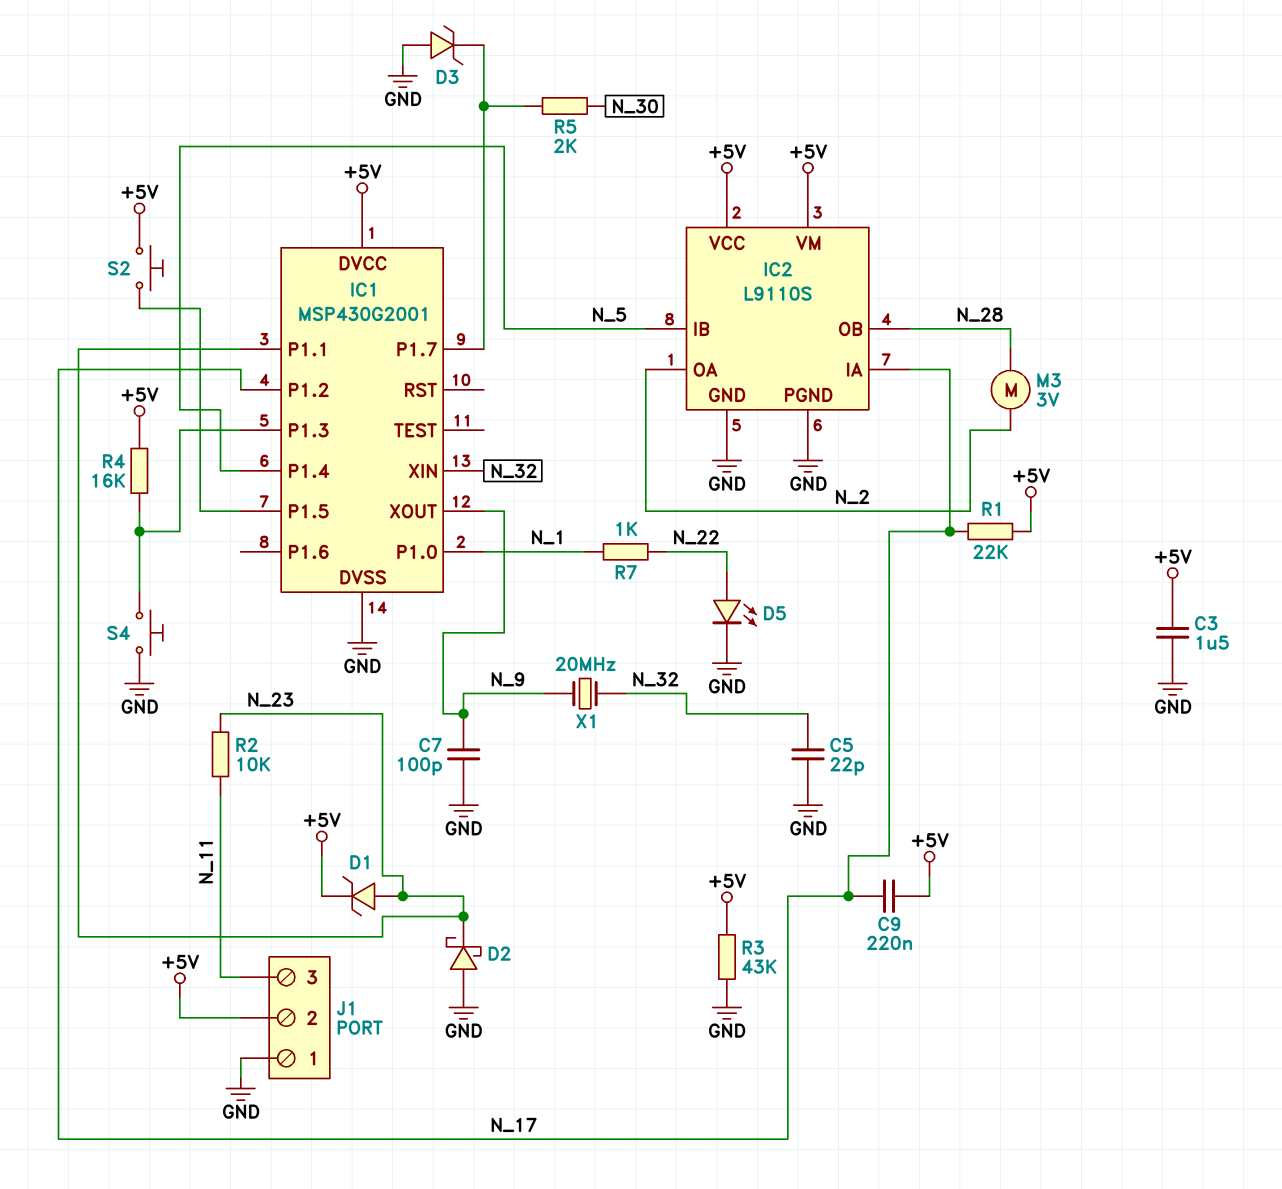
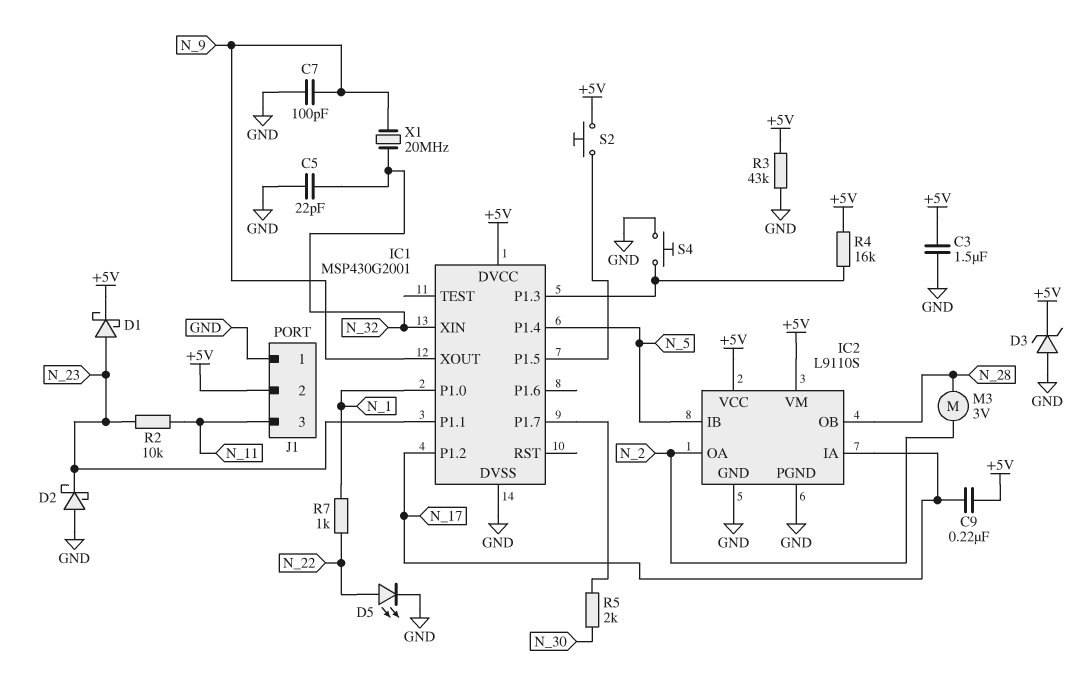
D1: zener (A N_23, K +5V) -> schottky (A N_23, K +5V)
D3: zener (A GND, K IC1/P1.7) -> zener (A GND, K +5V)
R1: 22k (+5V, N_17) -> none

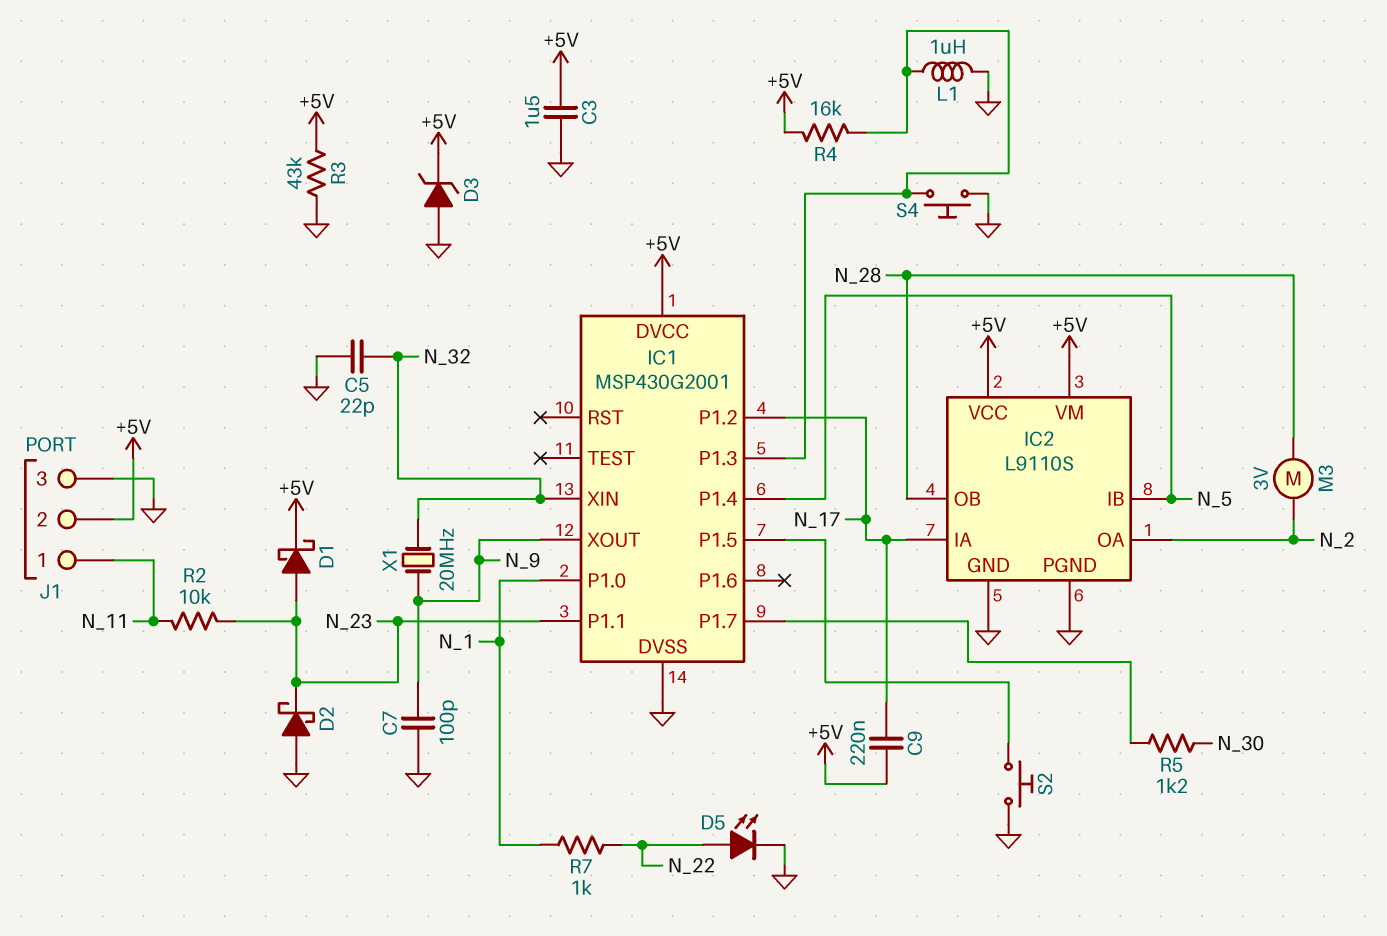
J1 pin 1: GND -> N_11
J1 pin 3: N_11 -> GND
L1: none -> 1uH (GND, IC1/P1.3)
R5: 2k (IC1/P1.7, N_30) -> 1.2k (IC1/P1.7, N_30)
S2: button (+5V, IC1/P1.5) -> button (GND, IC1/P1.5)

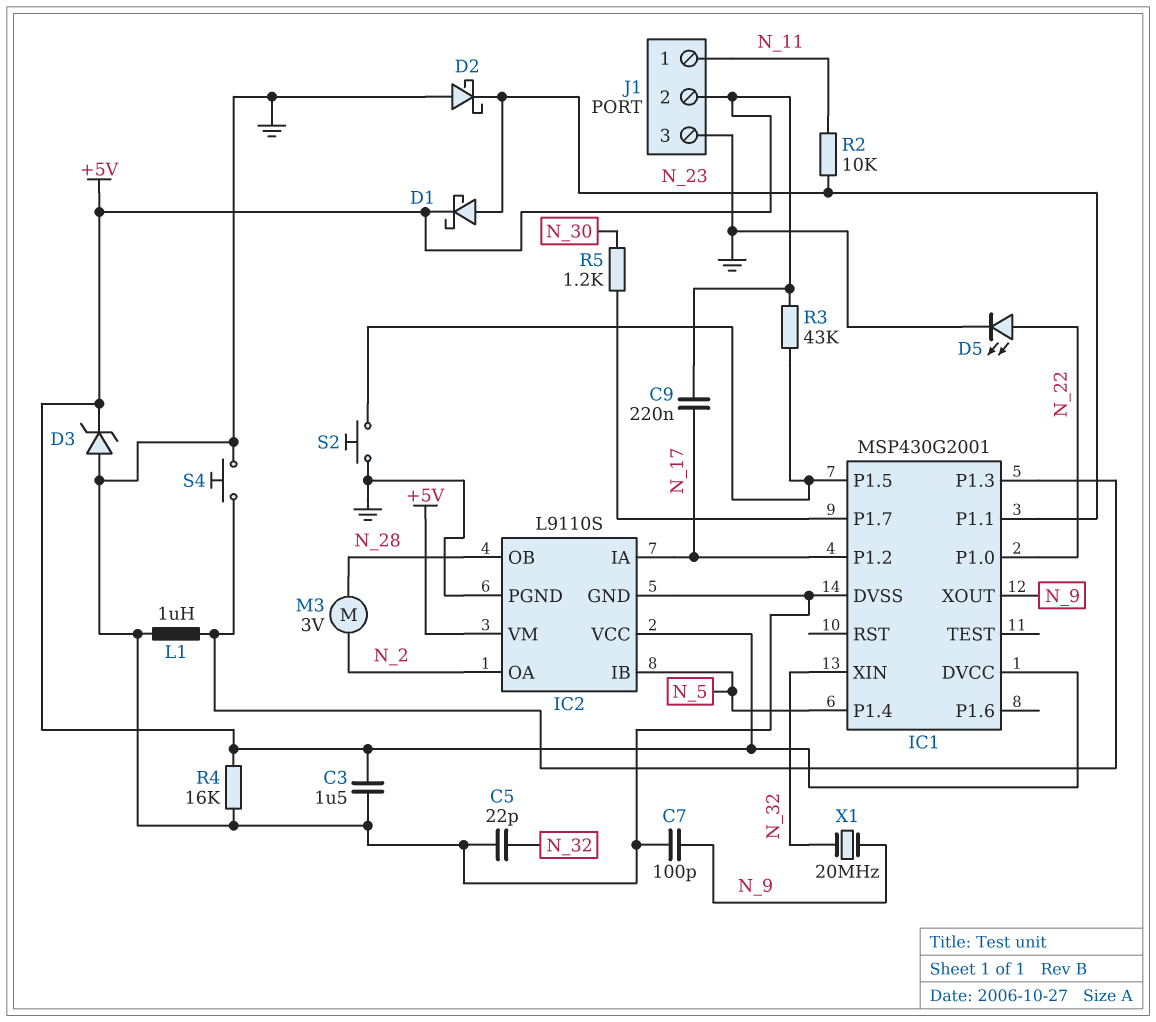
IC1 pin P1.0: N_1 -> N_22
R3: 43k (+5V, GND) -> 43k (+5V, IC1/P1.5)
R4: 16k (+5V, IC1/P1.3) -> 16k (+5V, GND)
R7: 1k (N_1, N_22) -> none

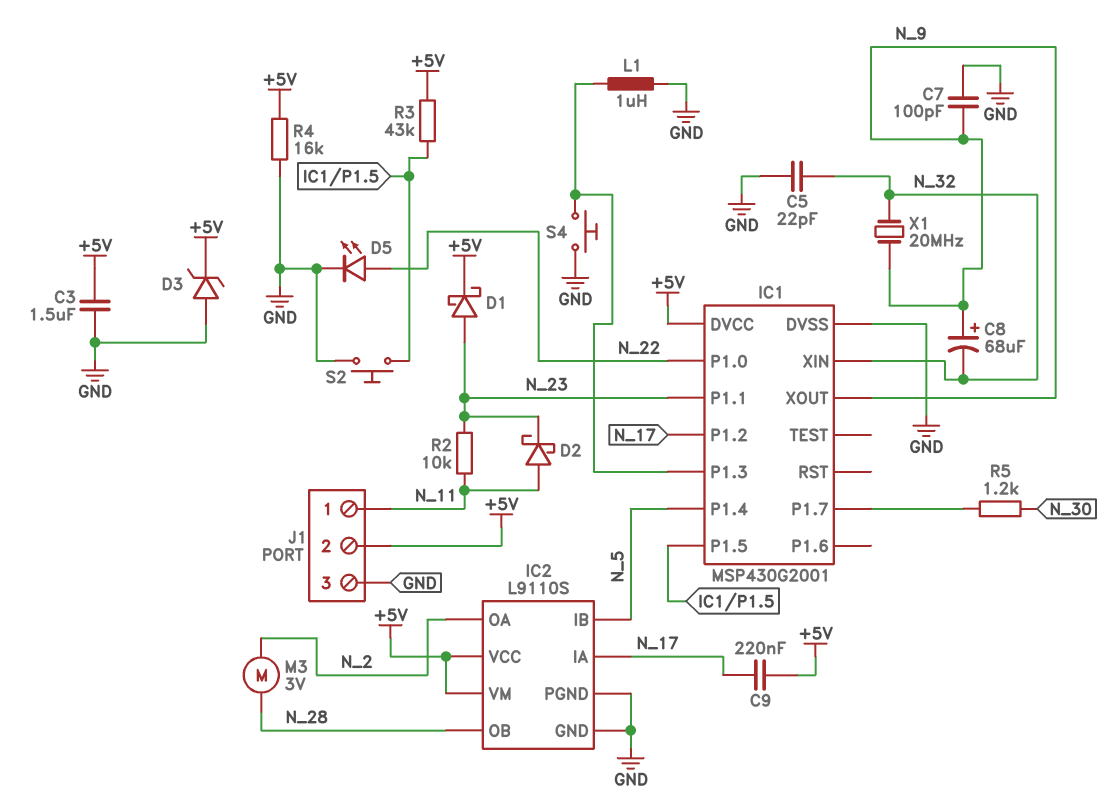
C8: none -> 68uF (plus N_9, minus N_32)
D2: schottky (A GND, K N_23) -> schottky (A N_11, K N_23)

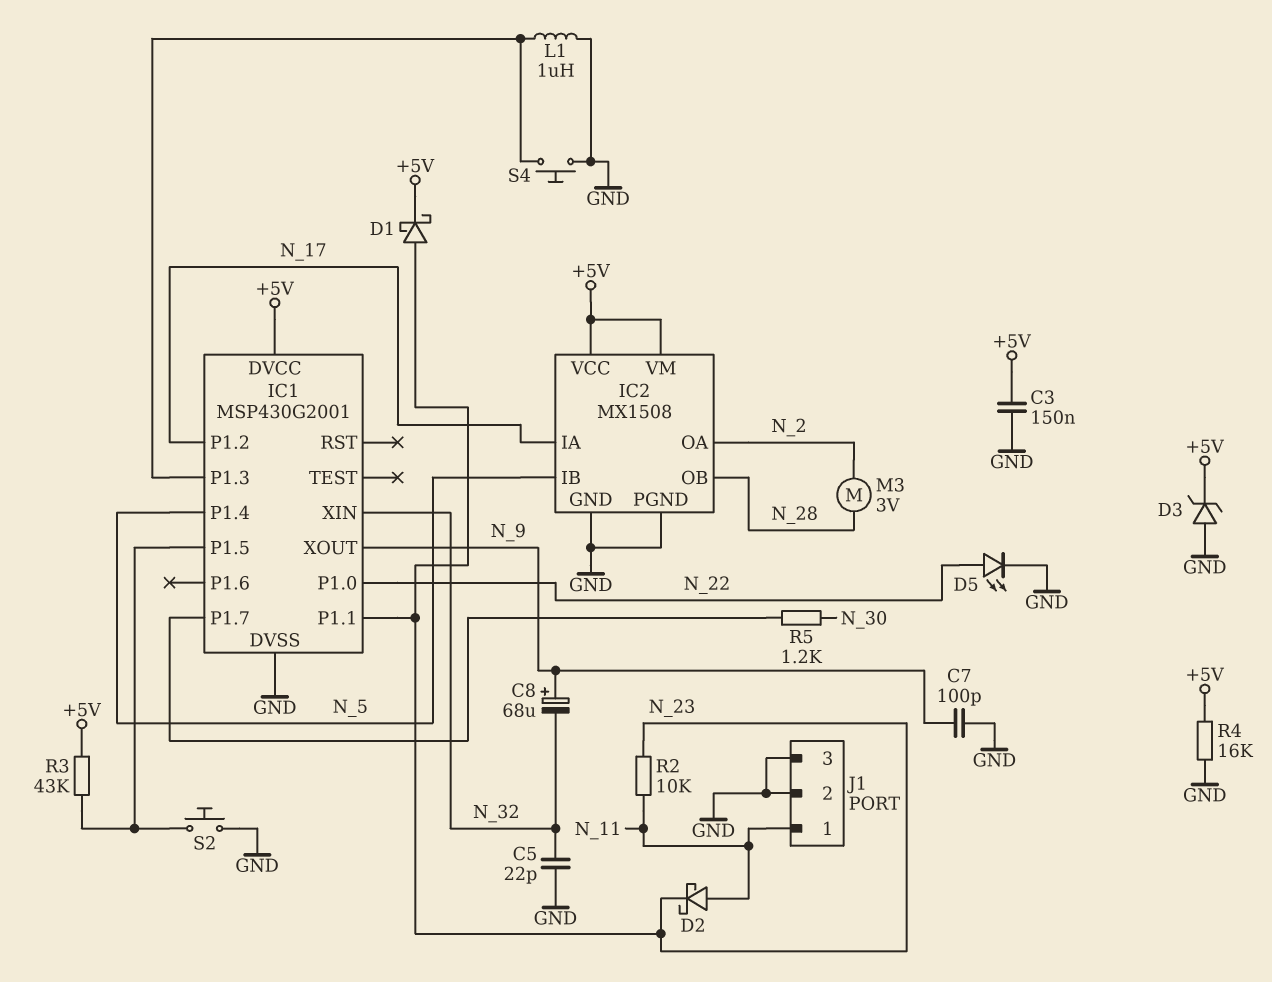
C3: 1.5uF (+5V, GND) -> 150nF (+5V, GND)
C9: 220nF (+5V, N_17) -> none
IC2: L9110S -> MX1508
J1 pin 2: +5V -> GND
X1: 20MHz (N_9, N_32) -> none

